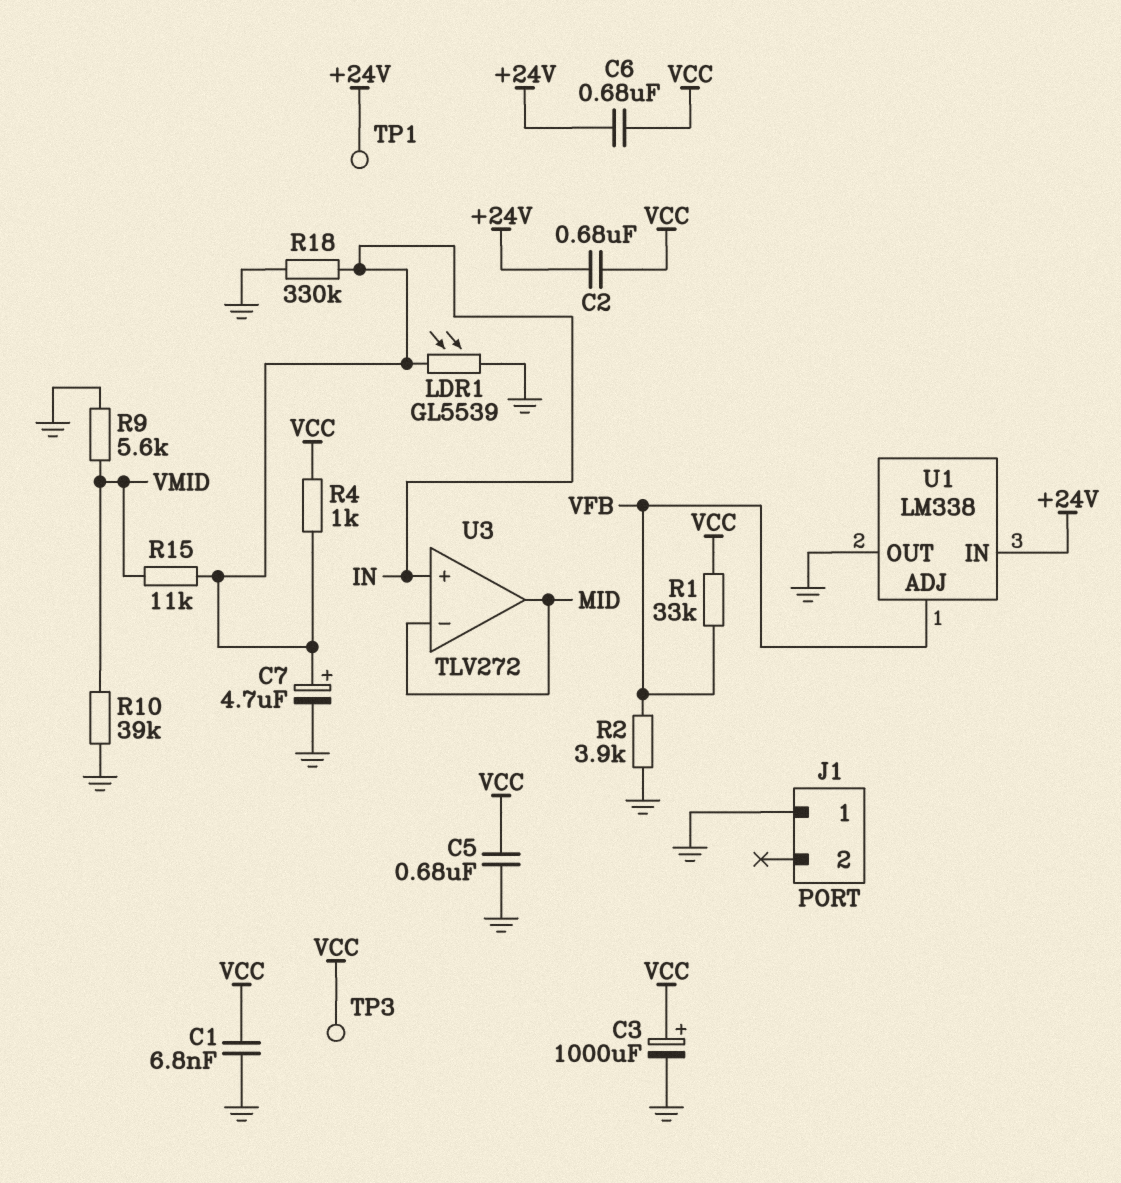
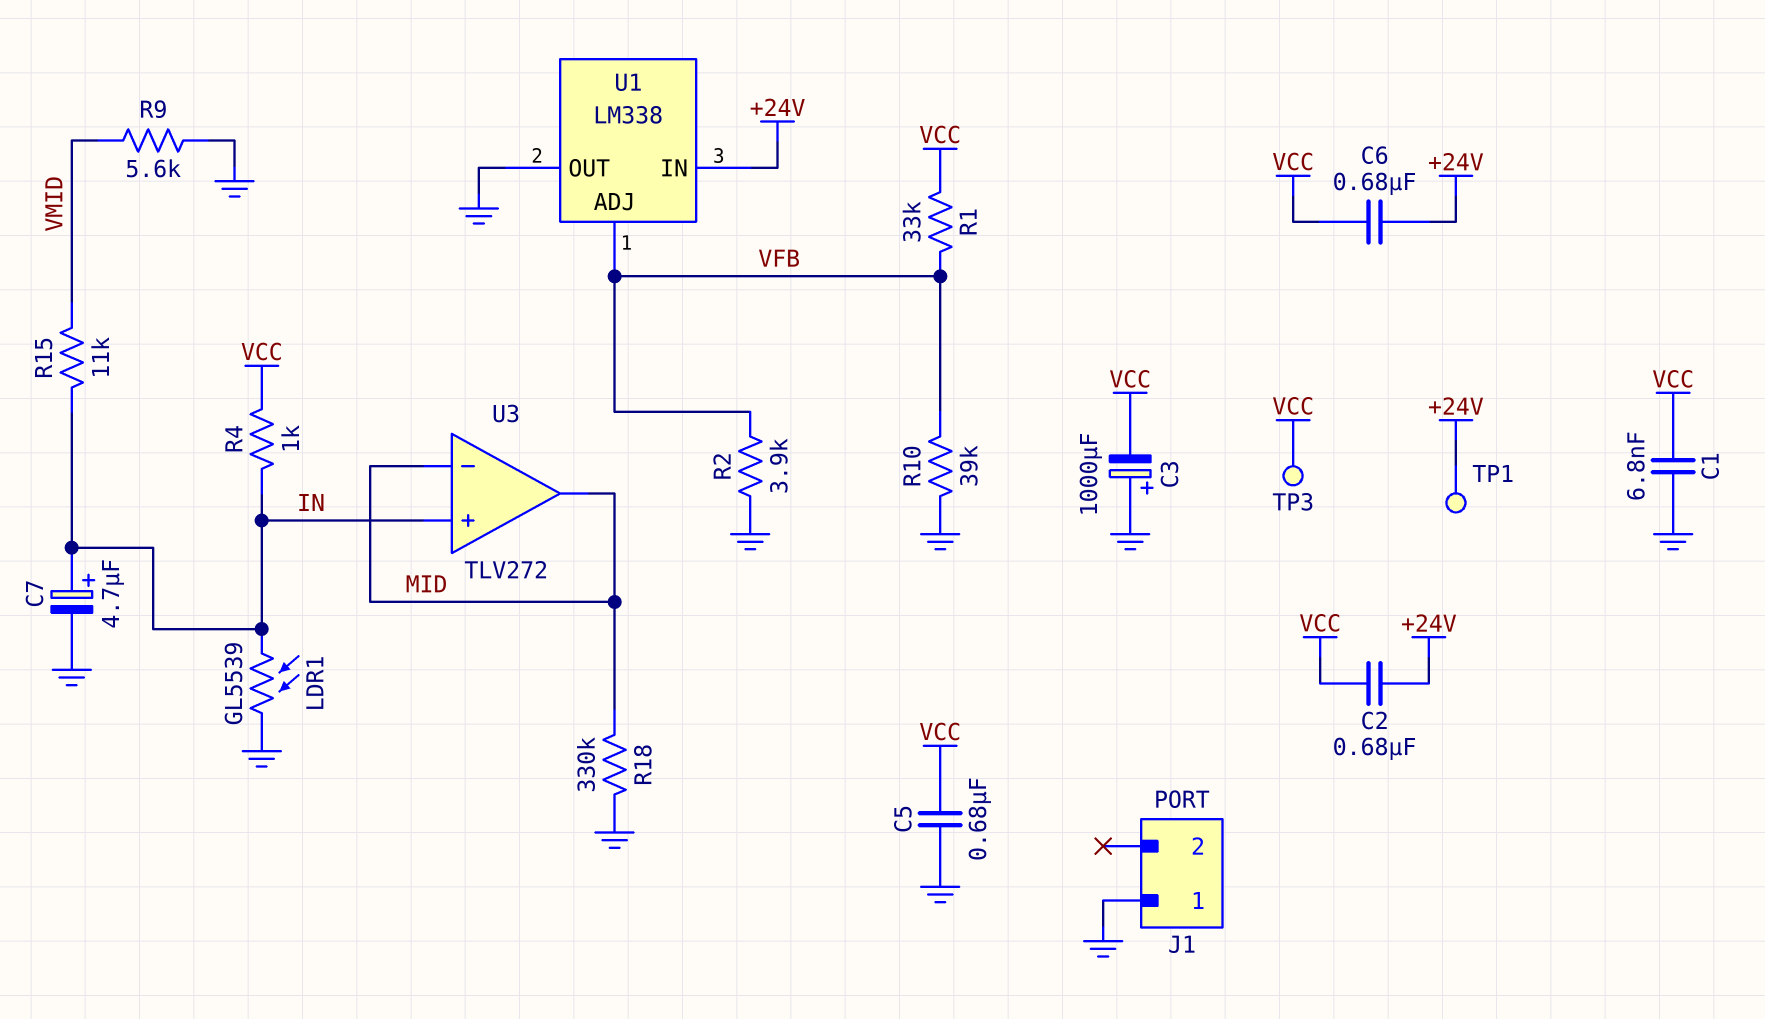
C3: 1000uF (plus VCC, minus GND) -> 1000uF (plus GND, minus VCC)
R10: 39k (GND, VMID) -> 39k (GND, VFB)
R18: 330k (GND, IN) -> 330k (GND, MID)

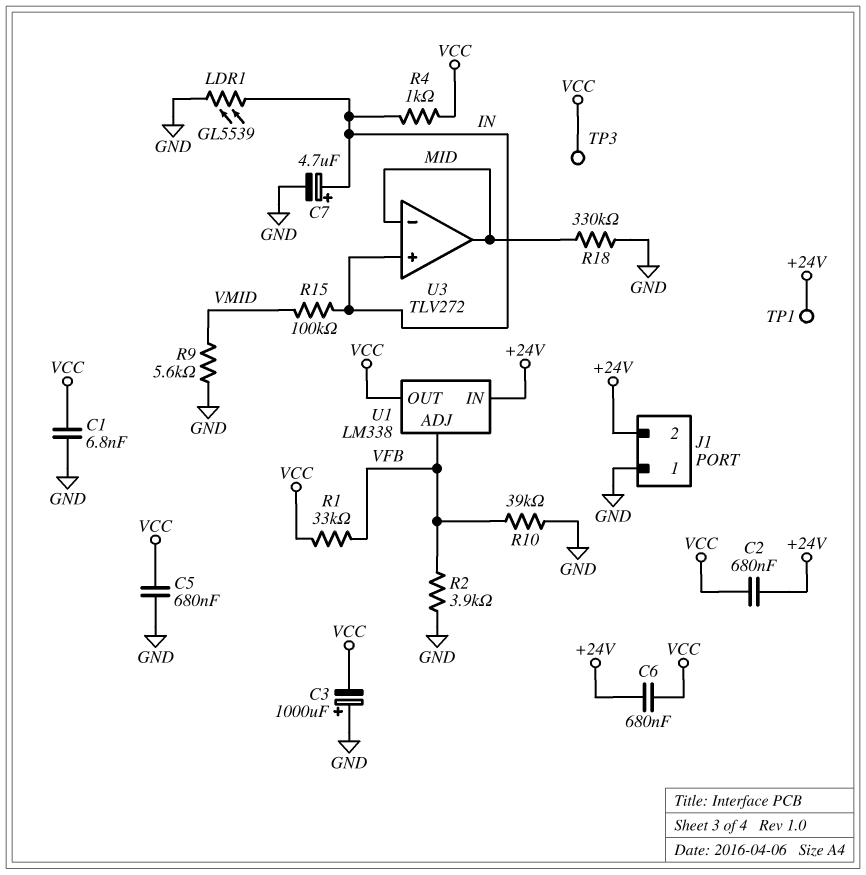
J1 pin 2: none -> +24V
R15: 11k (IN, VMID) -> 100k (IN, VMID)
U1 pin OUT: GND -> VCC

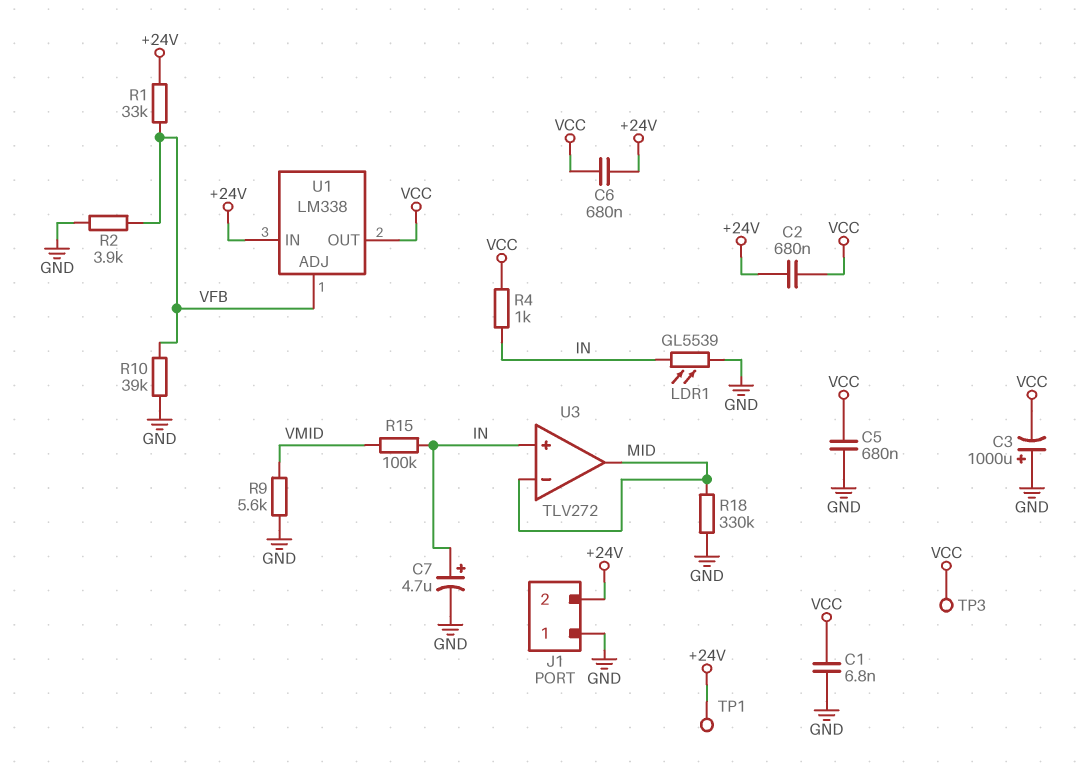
R1: 33k (VCC, VFB) -> 33k (+24V, VFB)

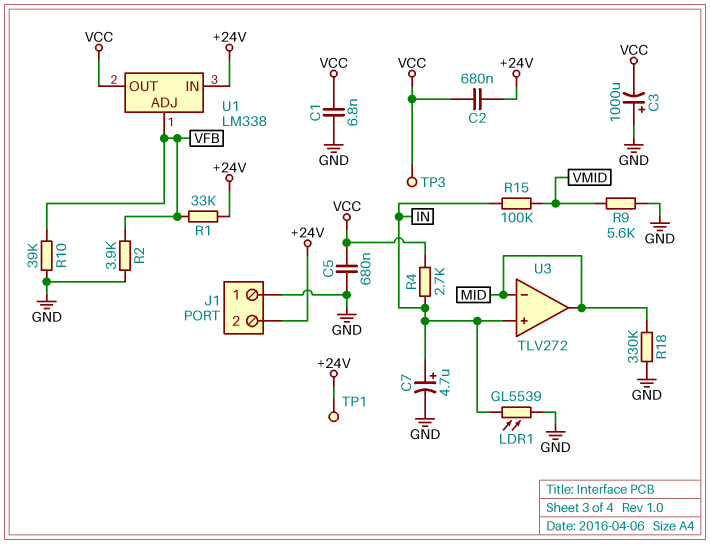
C6: 680nF (+24V, VCC) -> none
R4: 1k (IN, VCC) -> 2.7k (IN, VCC)

